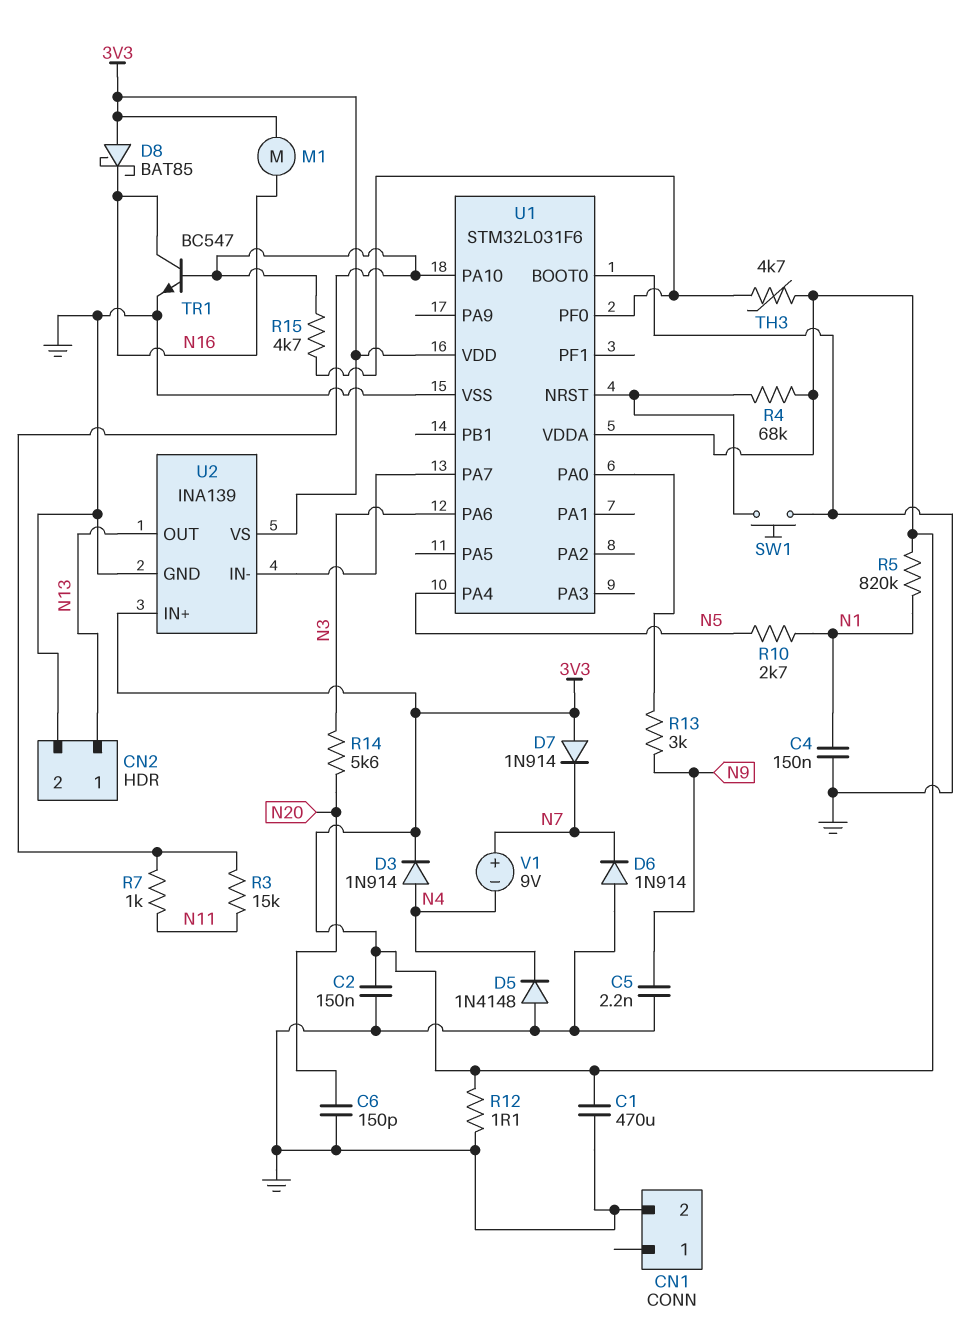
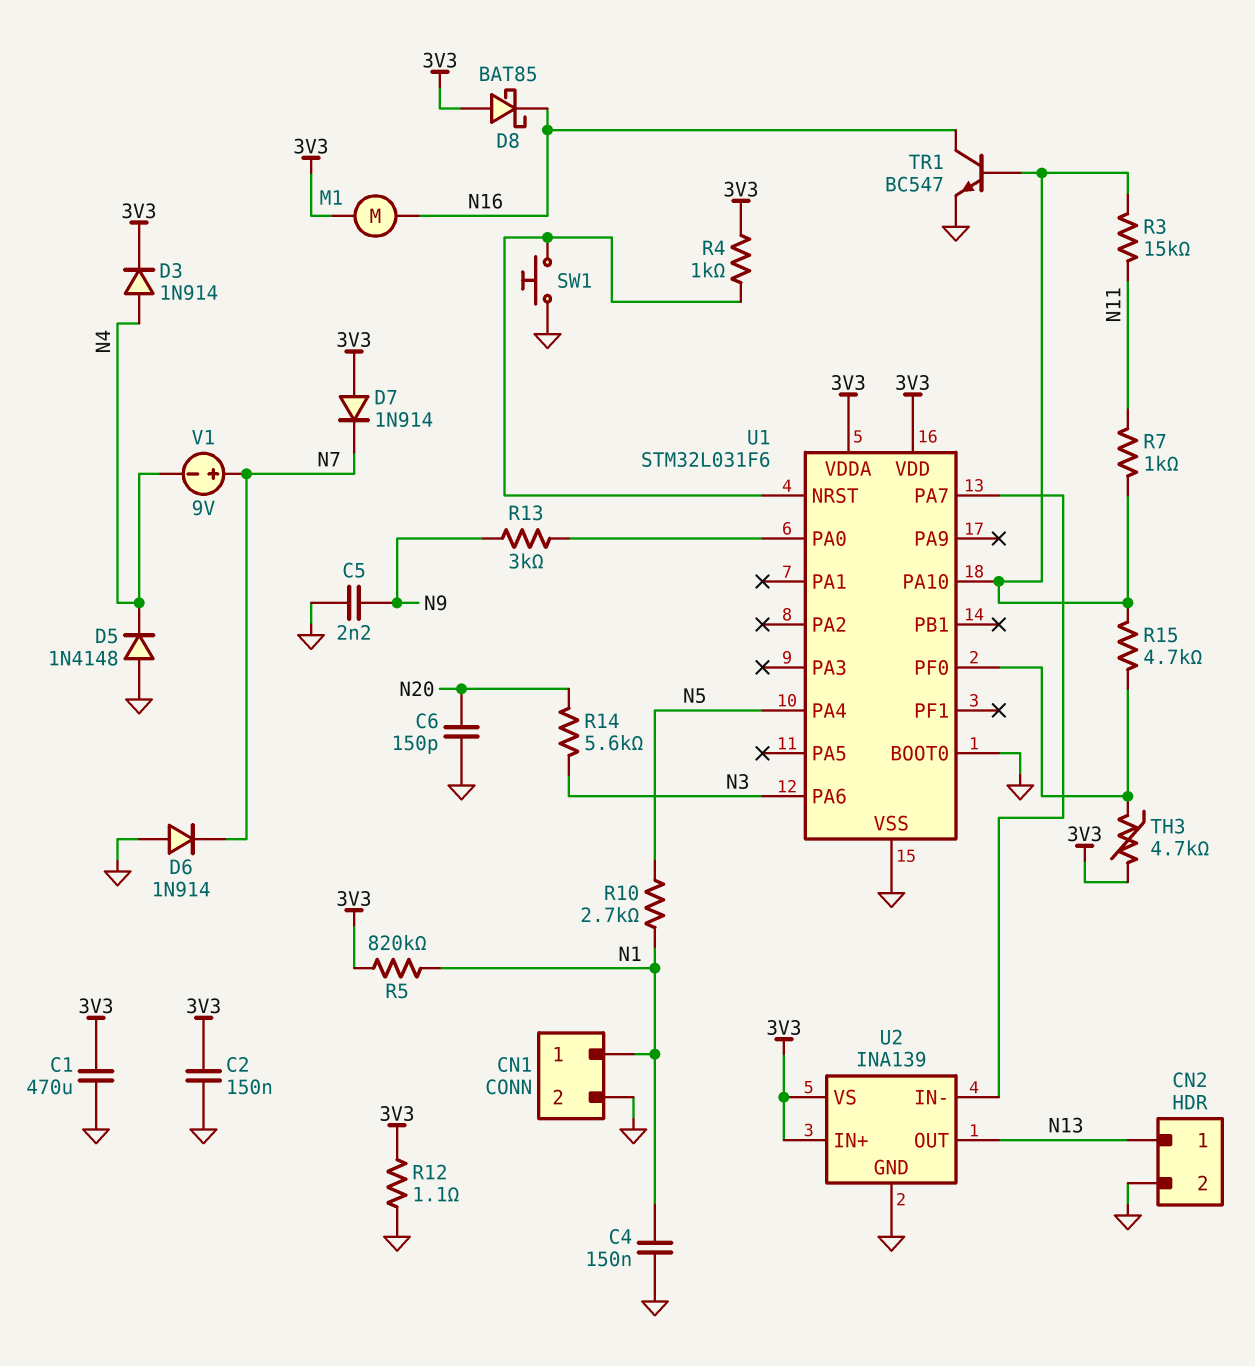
CN1 pin 1: none -> N1
R4: 68k (3V3, U1/NRST) -> 1k (3V3, U1/NRST)

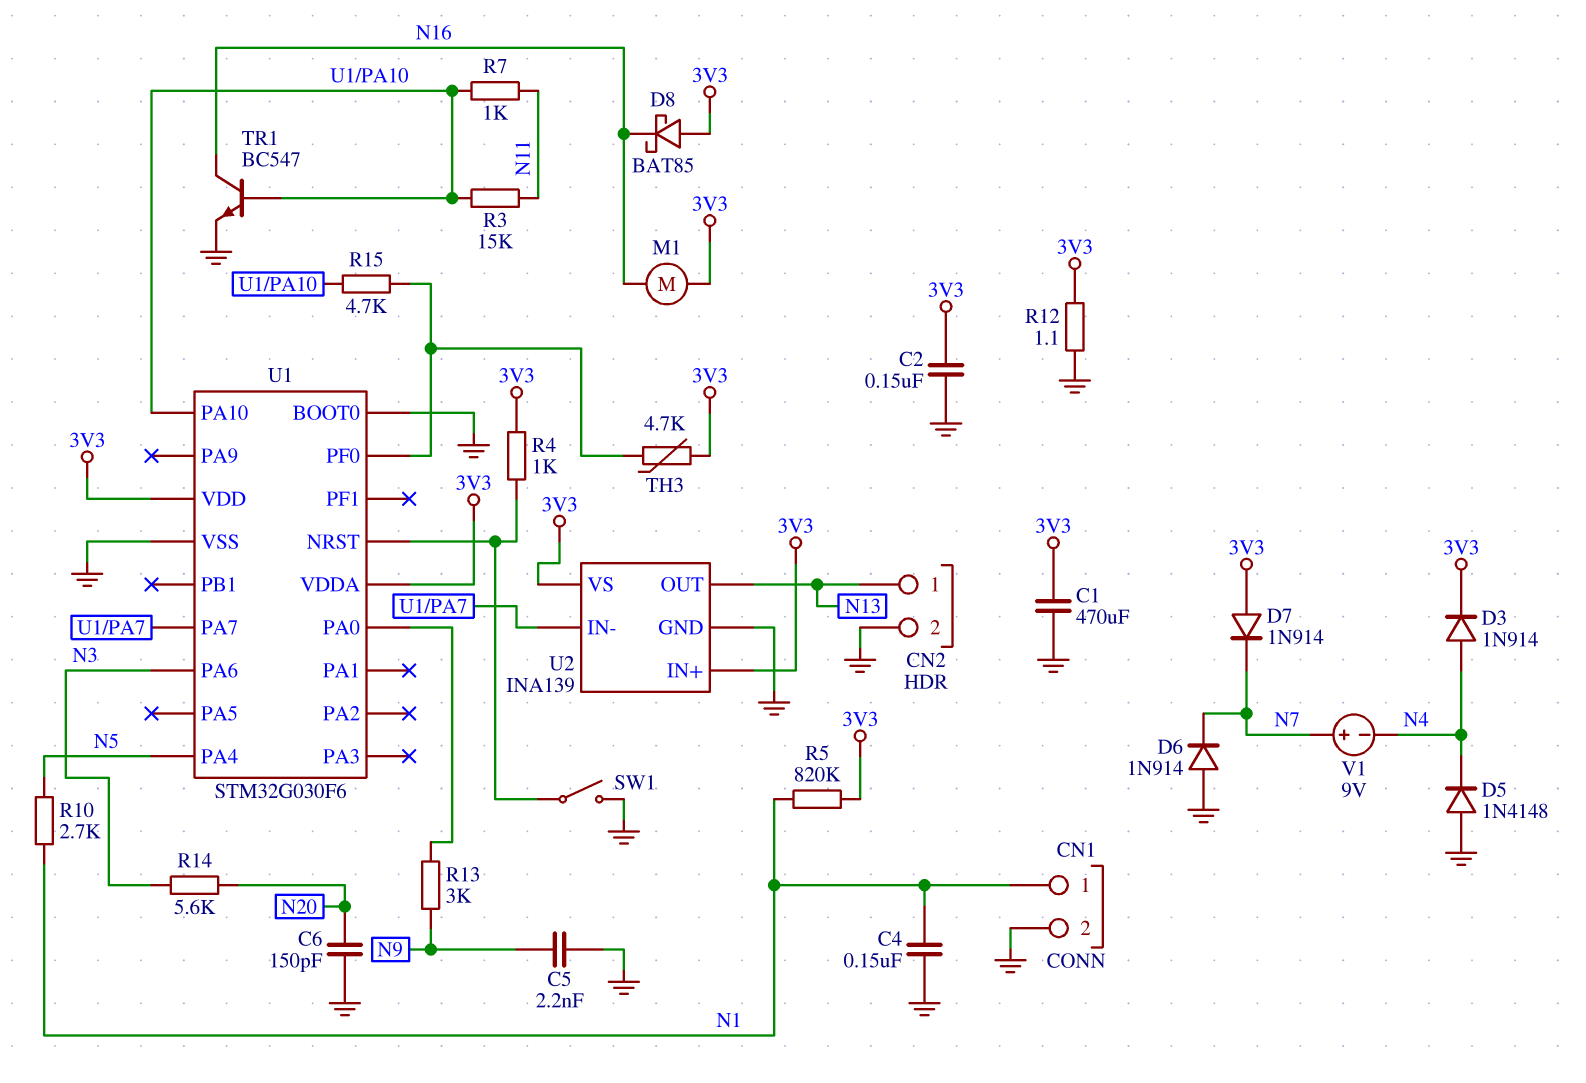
SW1: button (GND, U1/NRST) -> switch (GND, U1/NRST)
U1: STM32L031F6 -> STM32G030F6

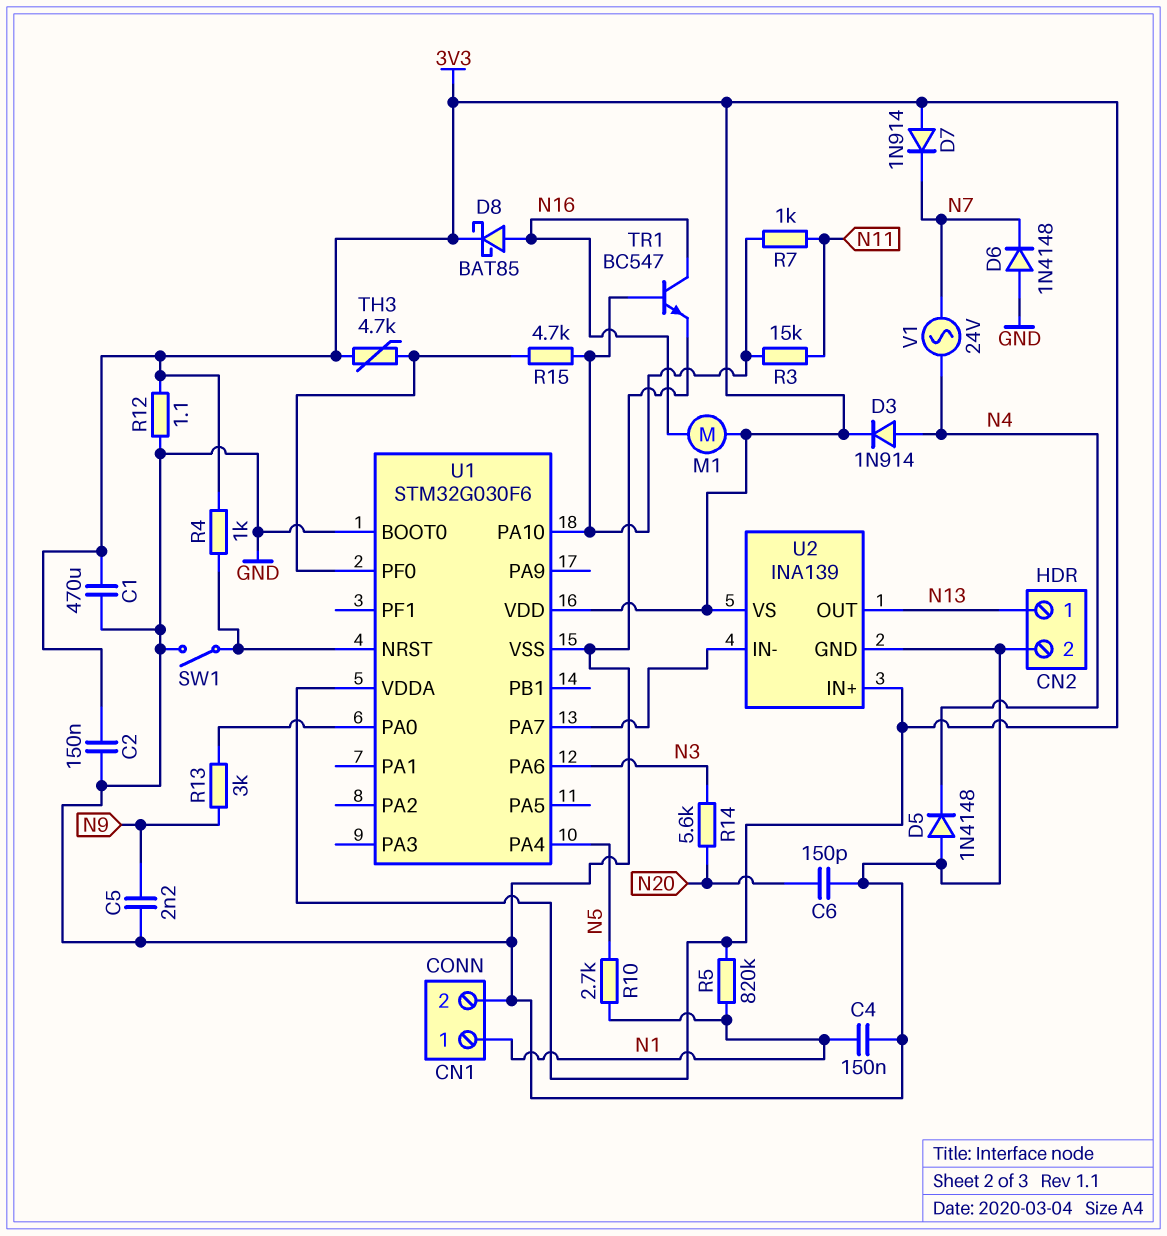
D6: diode 1N914 (A GND, K N7) -> diode 1N4148 (A GND, K N7)
D8: schottky BAT85 (A 3V3, K N16) -> schottky BAT85 (A N16, K 3V3)
V1: 9V (plus N7, minus N4) -> AC 24V (N4, N7)

